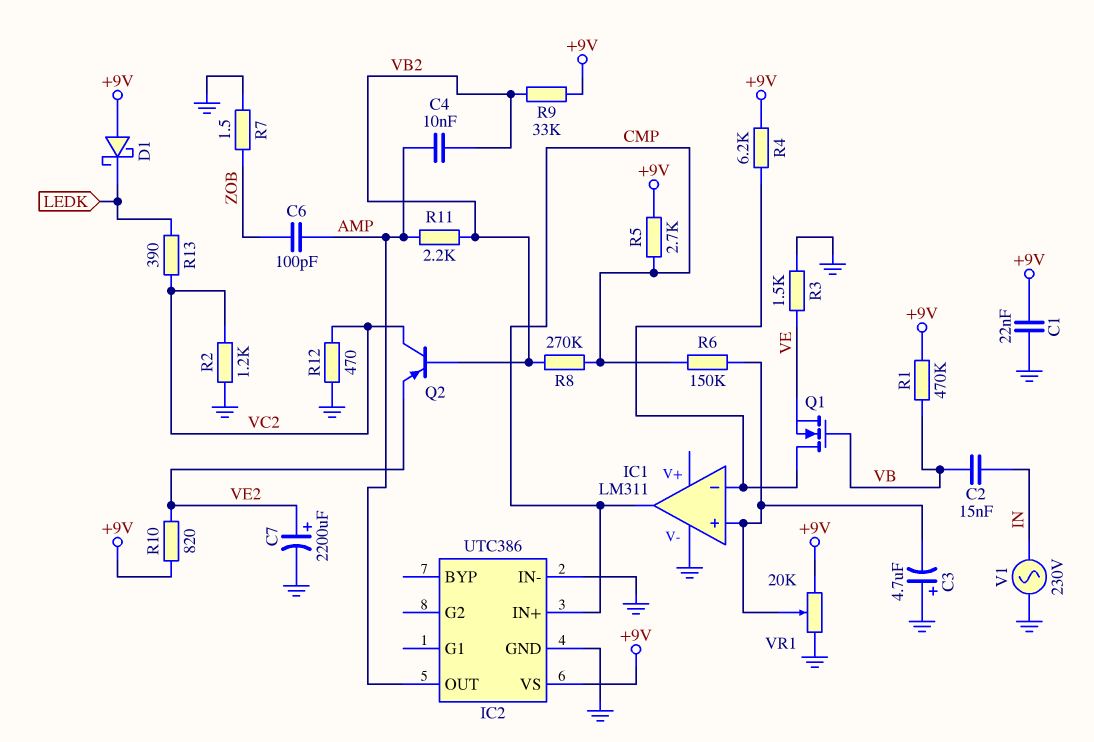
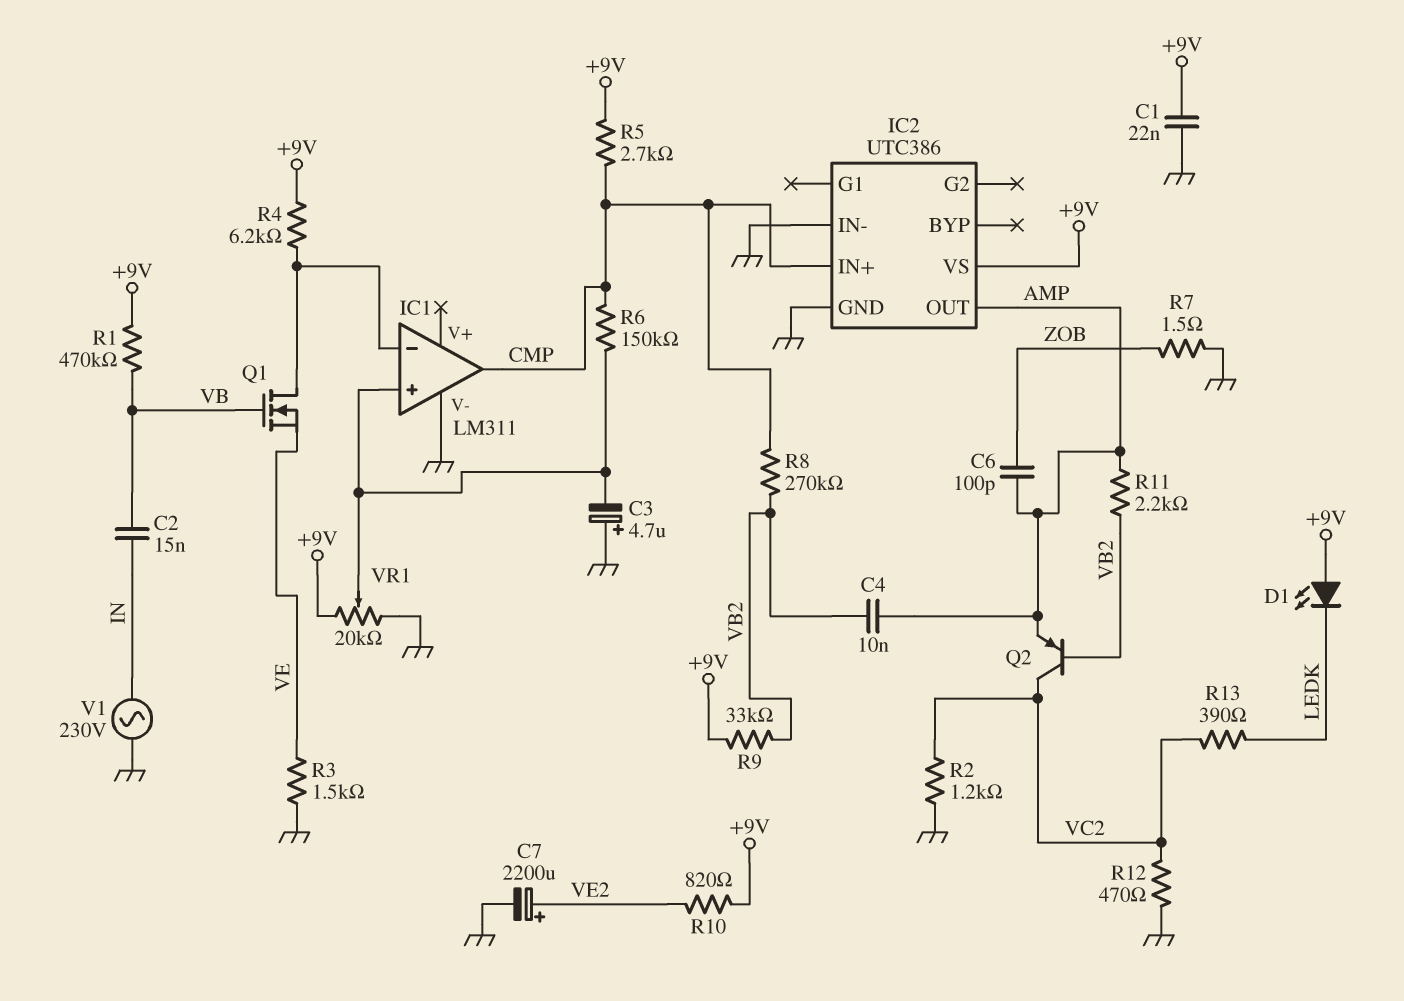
D1: schottky (A +9V, K LEDK) -> LED (A +9V, K LEDK)
Q2: PNP (B VB2, C VC2, E VE2) -> PNP (B VB2, C VC2, E AMP)

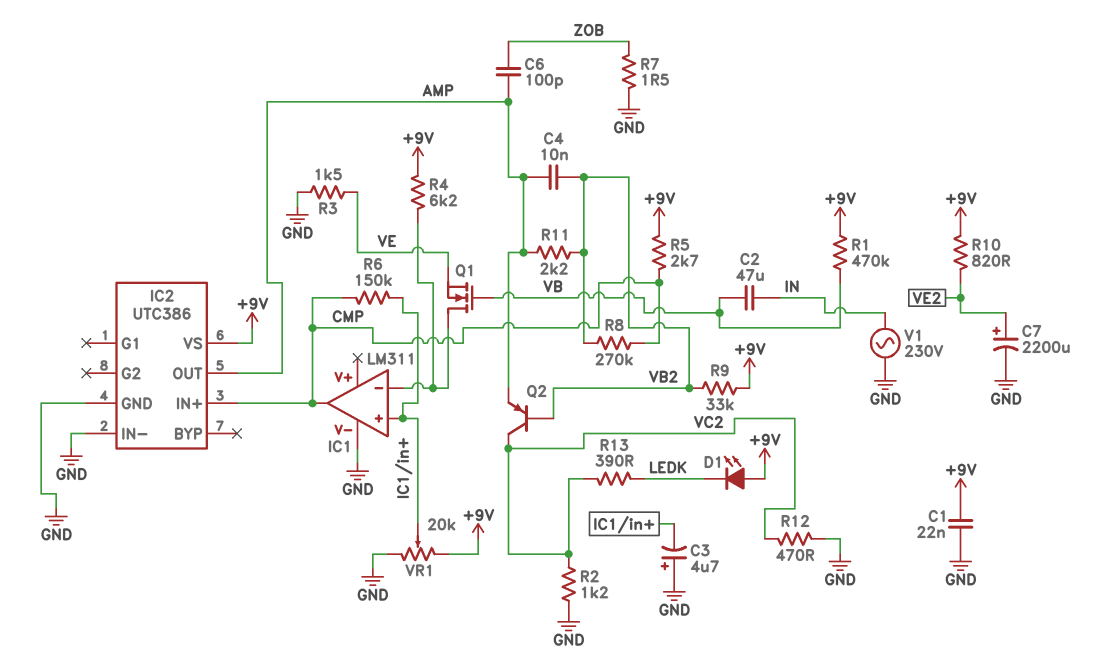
C2: 15nF (IN, VB) -> 47uF (IN, VB)

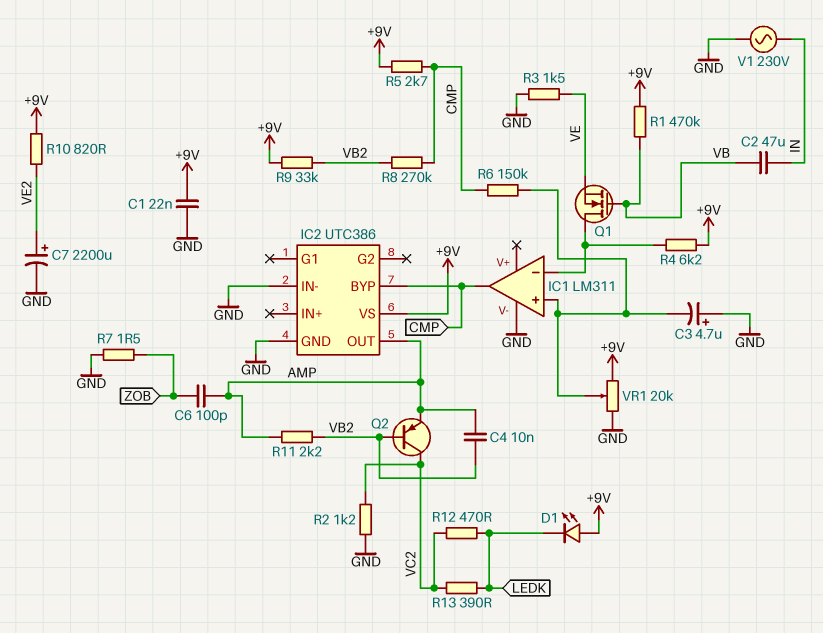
IC2 pin BYP: none -> CMP
IC2 pin IN+: CMP -> none
R12: 470 (GND, VC2) -> 470 (LEDK, VC2)

